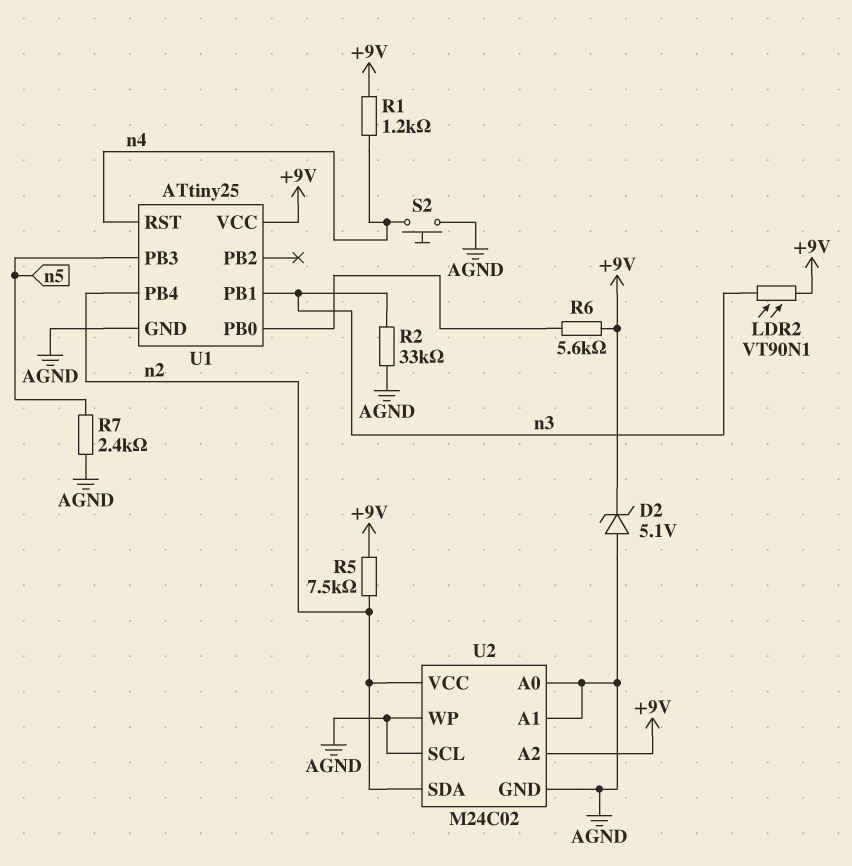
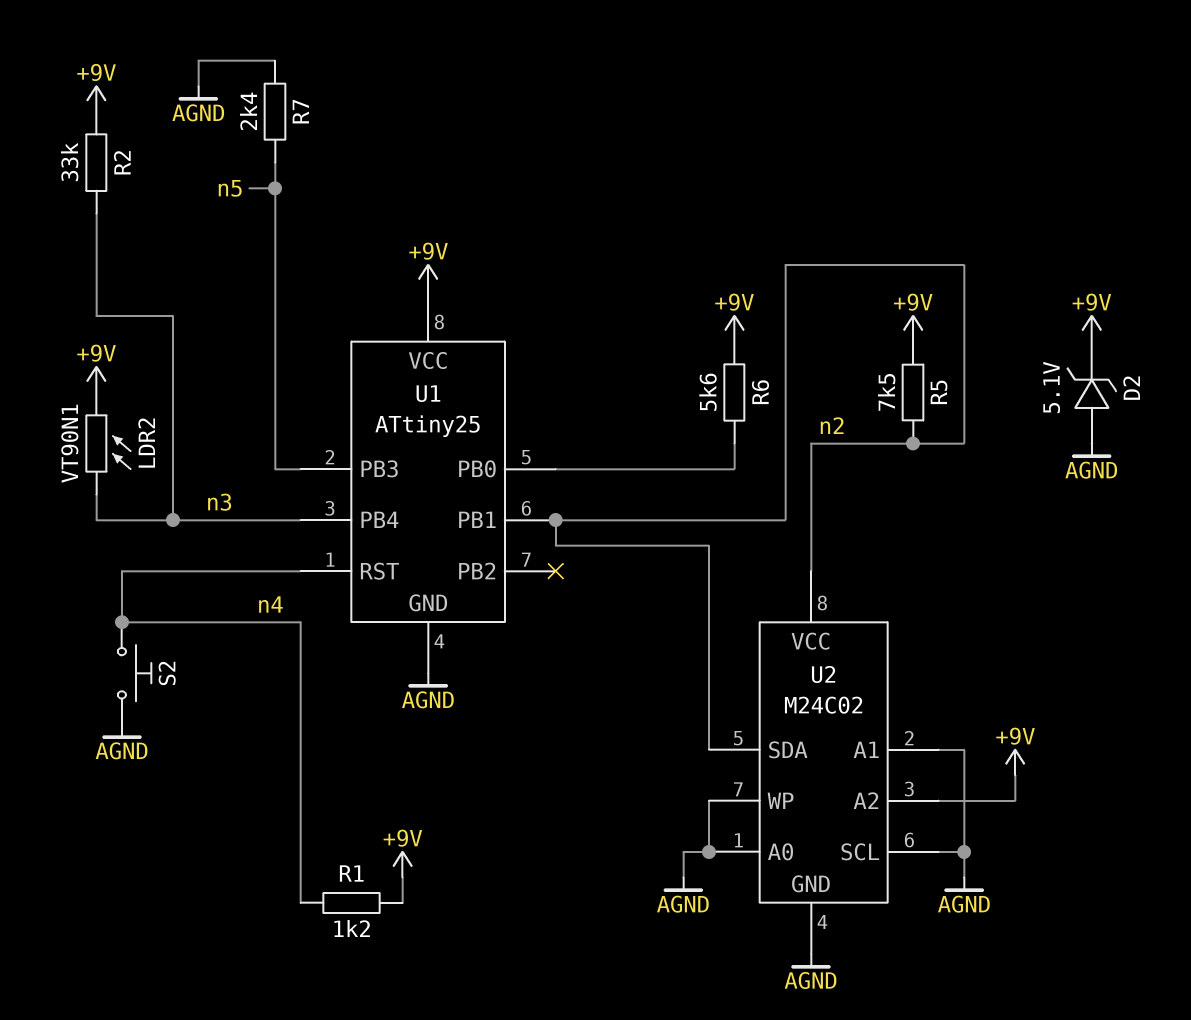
R2: 33k (AGND, n3) -> 33k (+9V, n3)
U1 pin PB1: n3 -> n2
U1 pin PB4: n2 -> n3

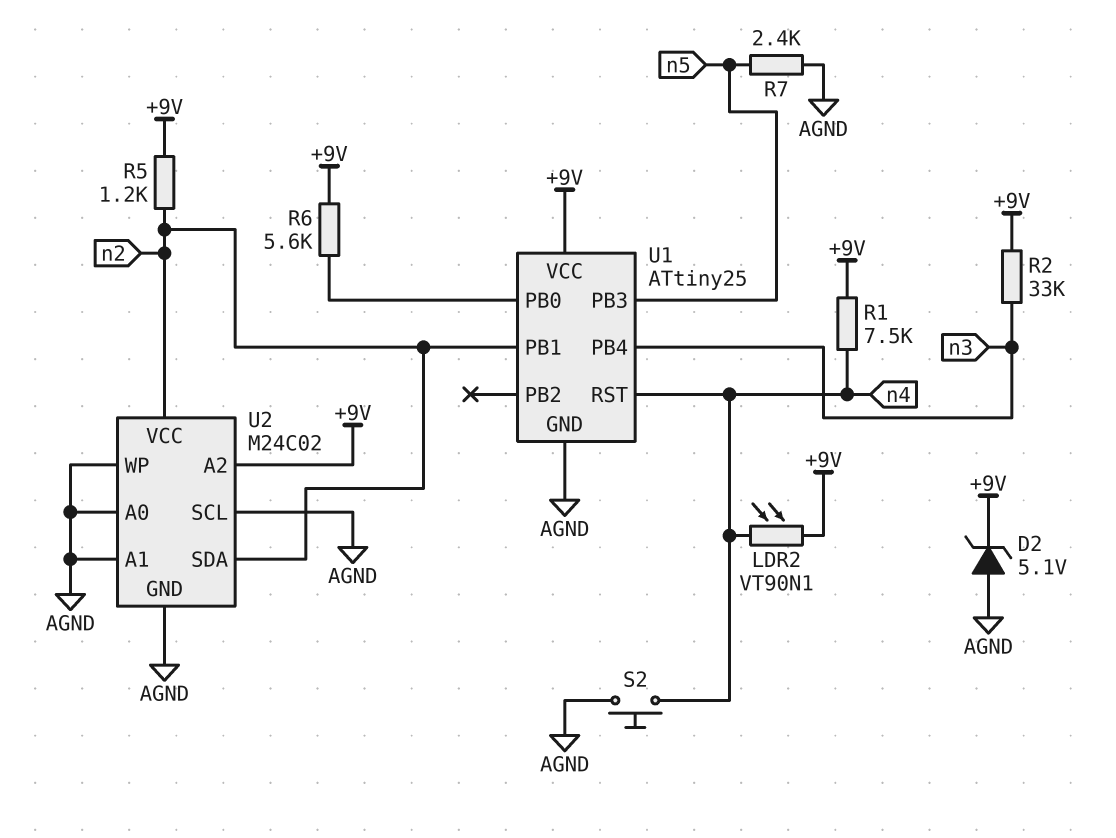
LDR2: VT90N1 (+9V, n3) -> VT90N1 (+9V, n4)
R1: 1.2k (+9V, n4) -> 7.5k (+9V, n4)
R5: 7.5k (+9V, n2) -> 1.2k (+9V, n2)

